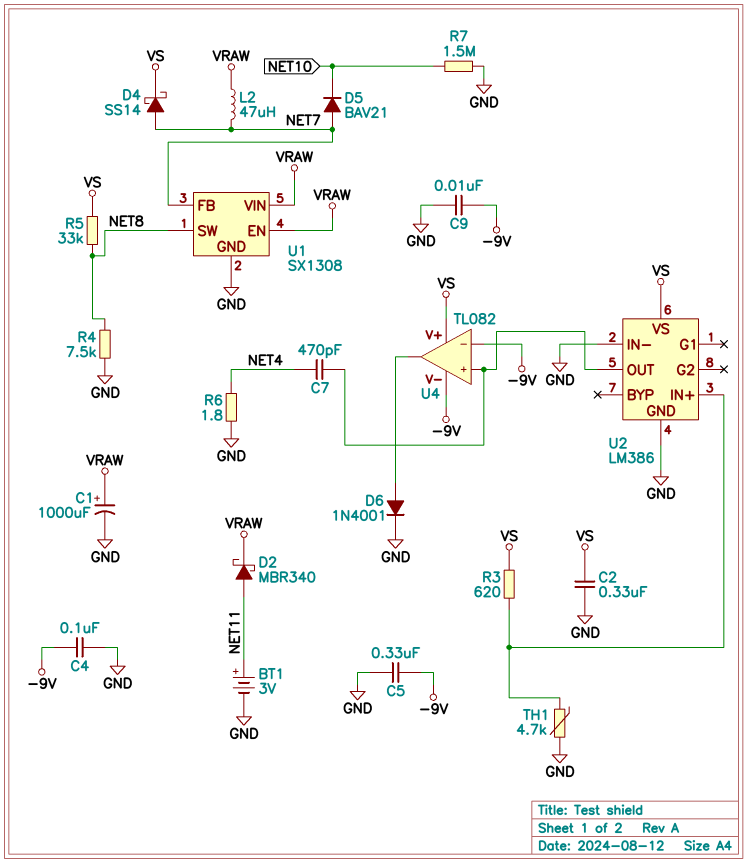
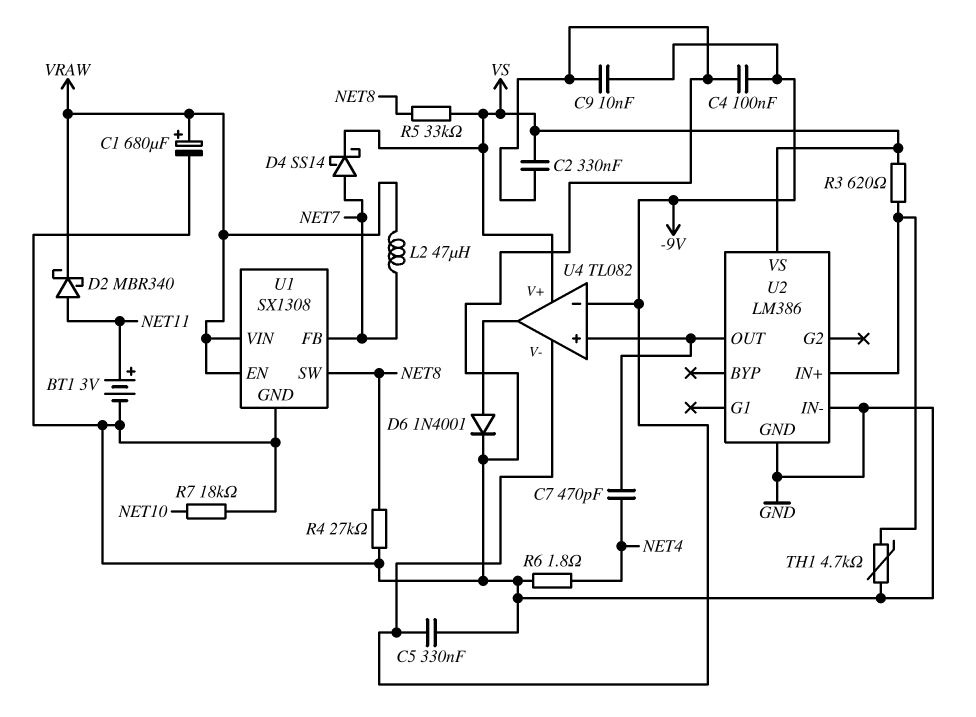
C1: 1000uF (plus VRAW, minus GND) -> 680uF (plus VRAW, minus GND)
D5: diode BAV21 (A NET7, K NET10) -> none
R4: 7.5k (GND, NET8) -> 27k (GND, NET8)
R7: 1.5M (GND, NET10) -> 18k (GND, NET10)

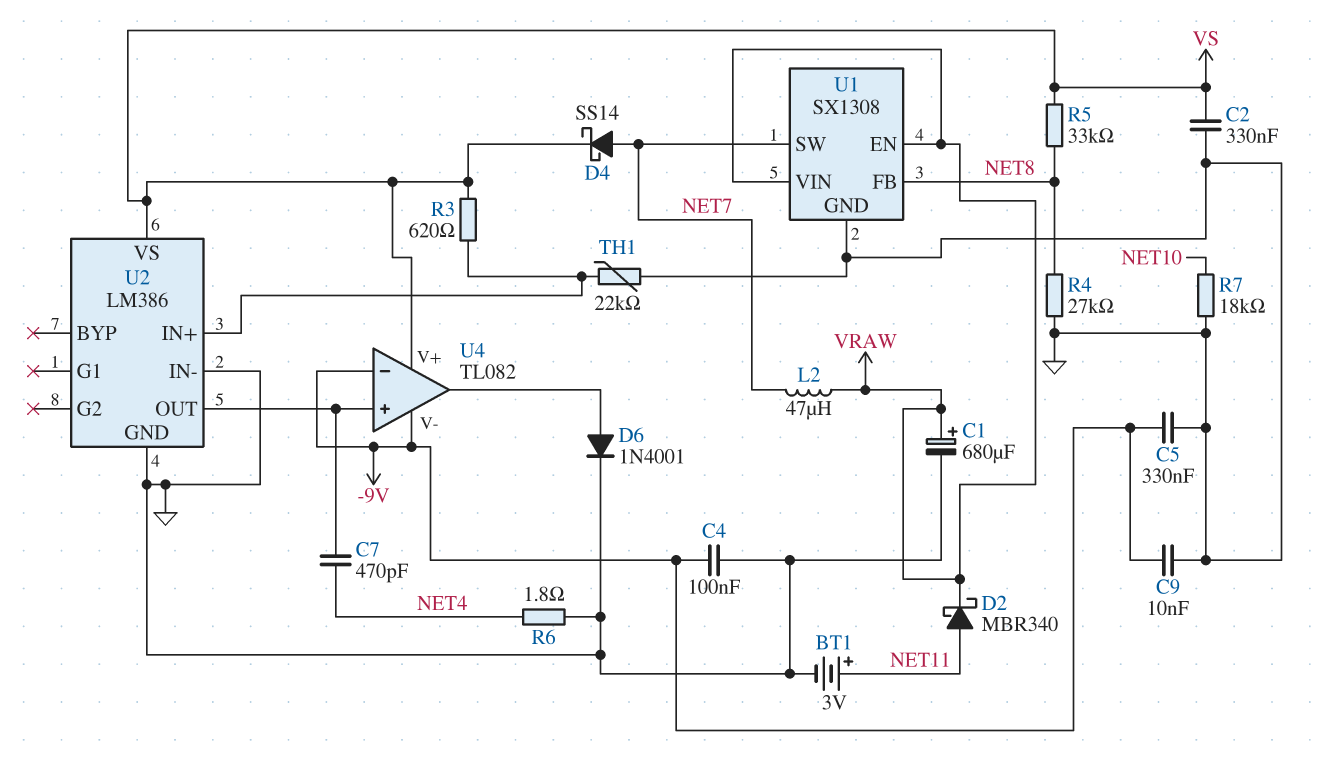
TH1: 4.7k (GND, U2/IN+) -> 22k (GND, U2/IN+)
U1 pin FB: NET7 -> NET8
U1 pin SW: NET8 -> NET7

